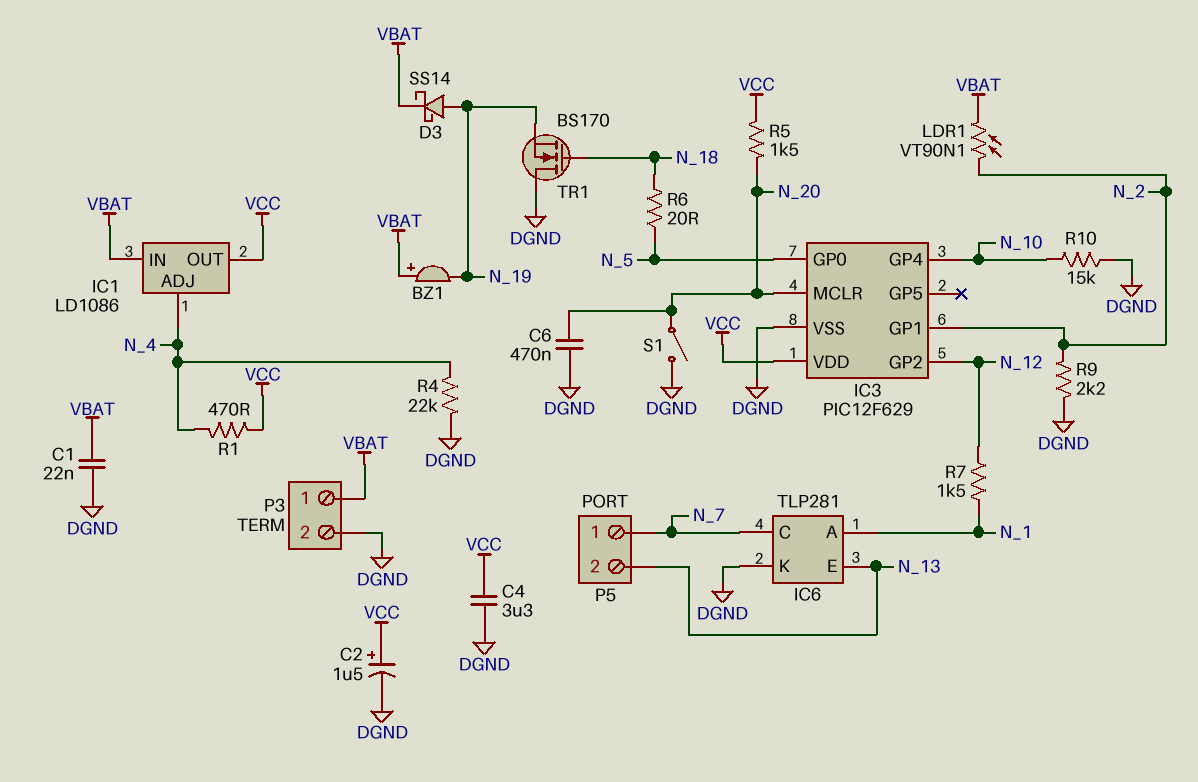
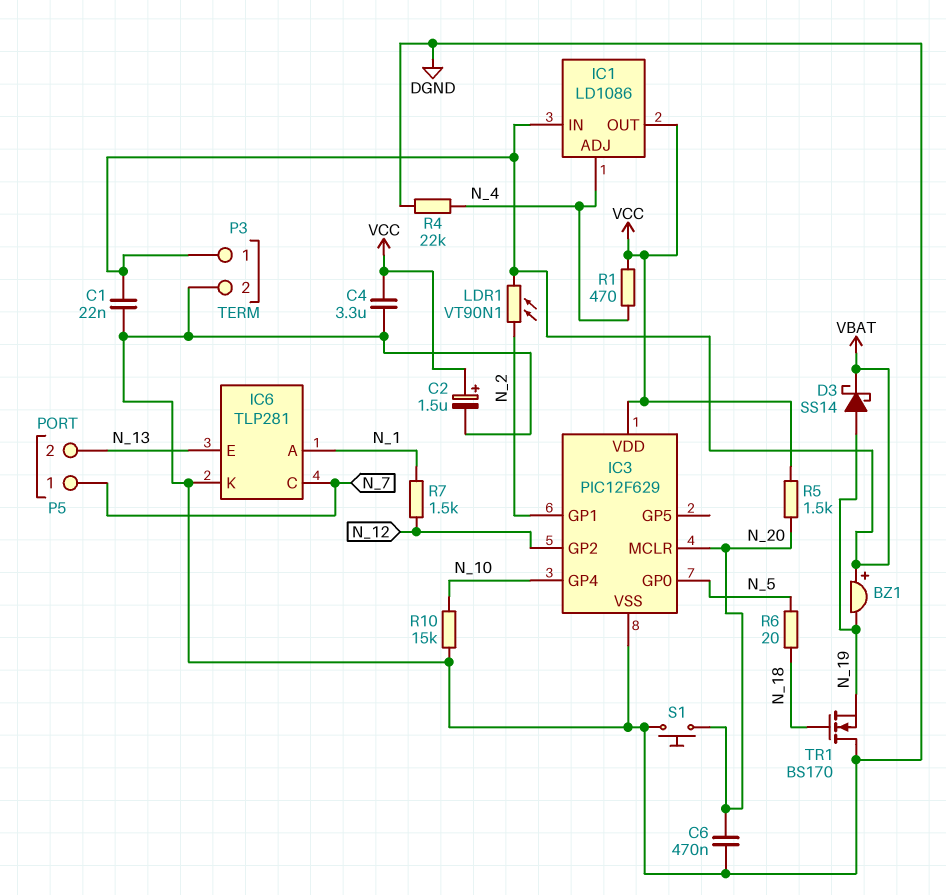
R9: 2.2k (DGND, N_2) -> none
S1: switch (DGND, N_20) -> button (DGND, N_20)

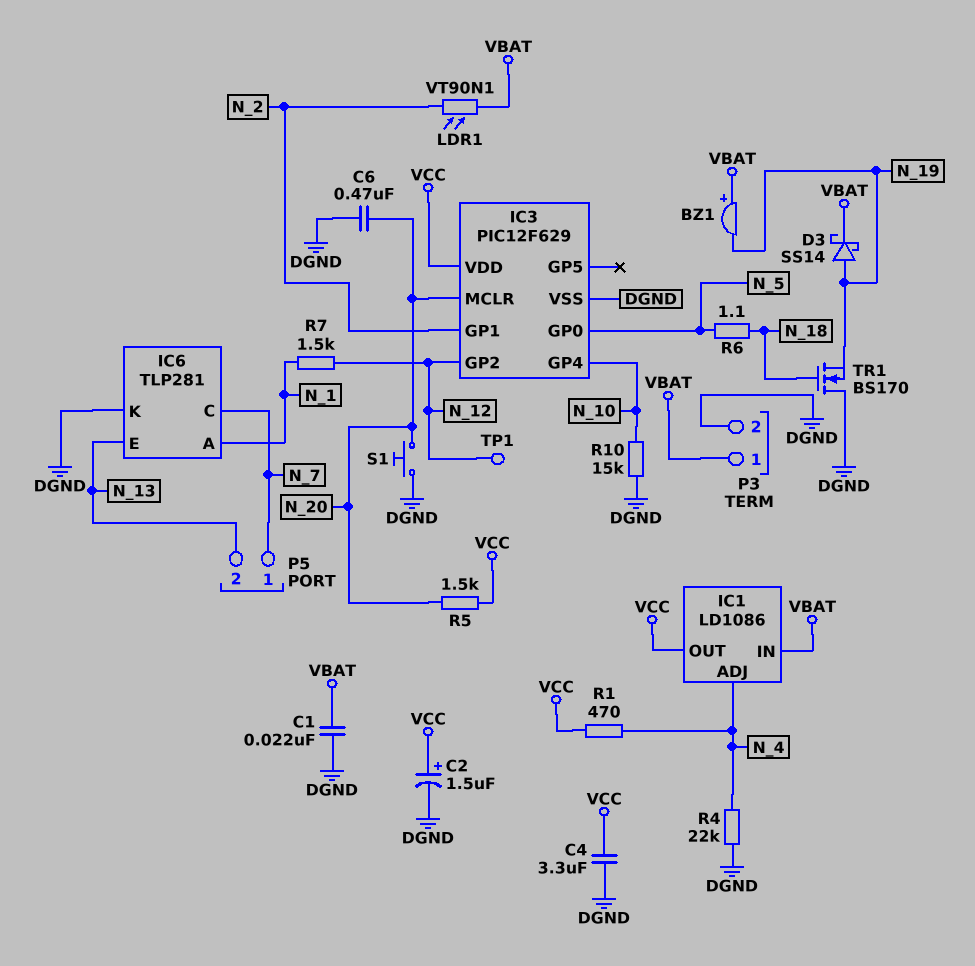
R6: 20 (N_5, N_18) -> 1.1 (N_5, N_18)
TP1: none -> test point (N_12)

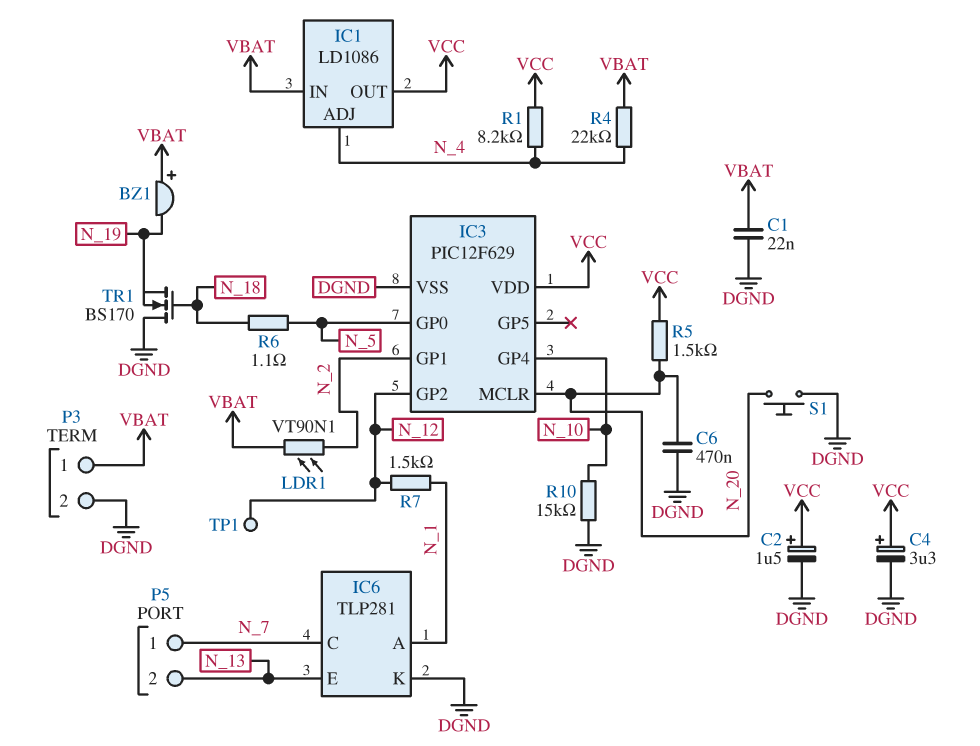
C4: 3.3uF (DGND, VCC) -> 3.3uF (plus VCC, minus DGND)
D3: schottky SS14 (A N_19, K VBAT) -> none
R1: 470 (N_4, VCC) -> 8.2k (N_4, VCC)
R4: 22k (DGND, N_4) -> 22k (N_4, VBAT)

